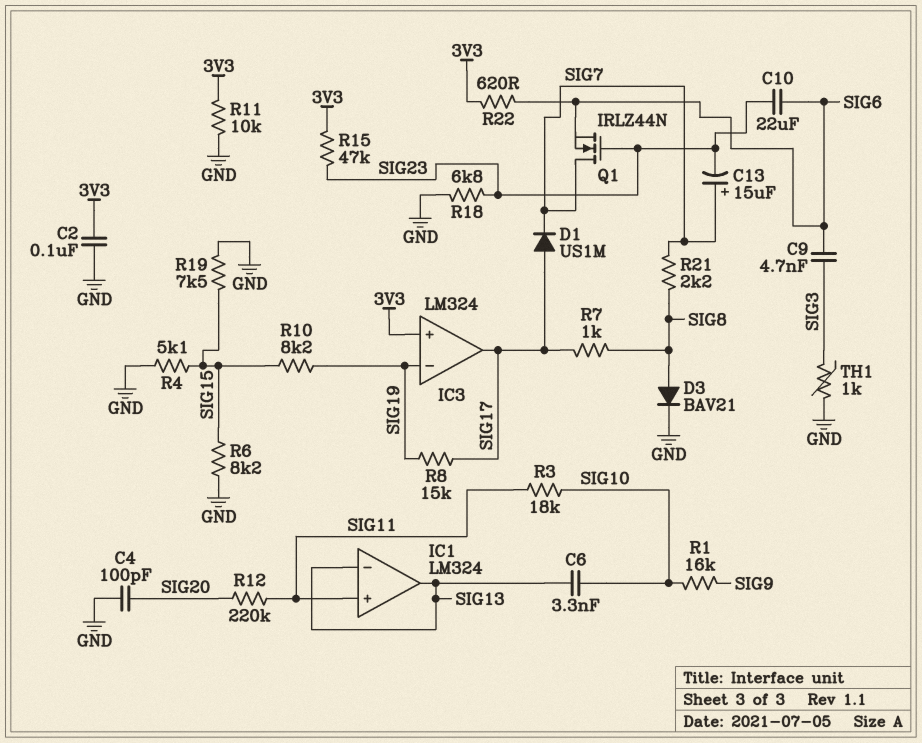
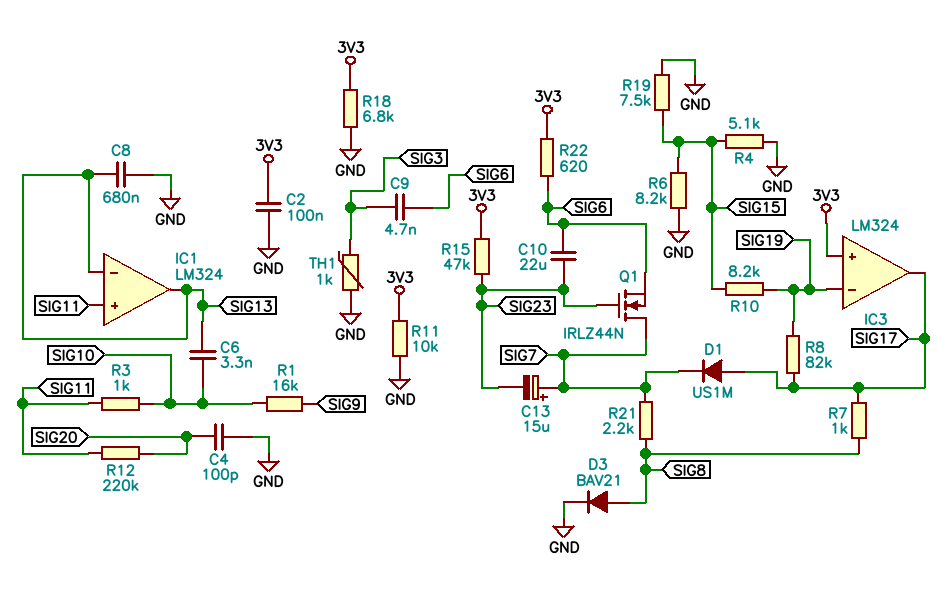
C8: none -> 680nF (GND, SIG13)
R3: 18k (SIG10, SIG11) -> 1k (SIG10, SIG11)
R8: 15k (SIG17, SIG19) -> 82k (SIG17, SIG19)
R18: 6.8k (GND, SIG23) -> 6.8k (3V3, GND)

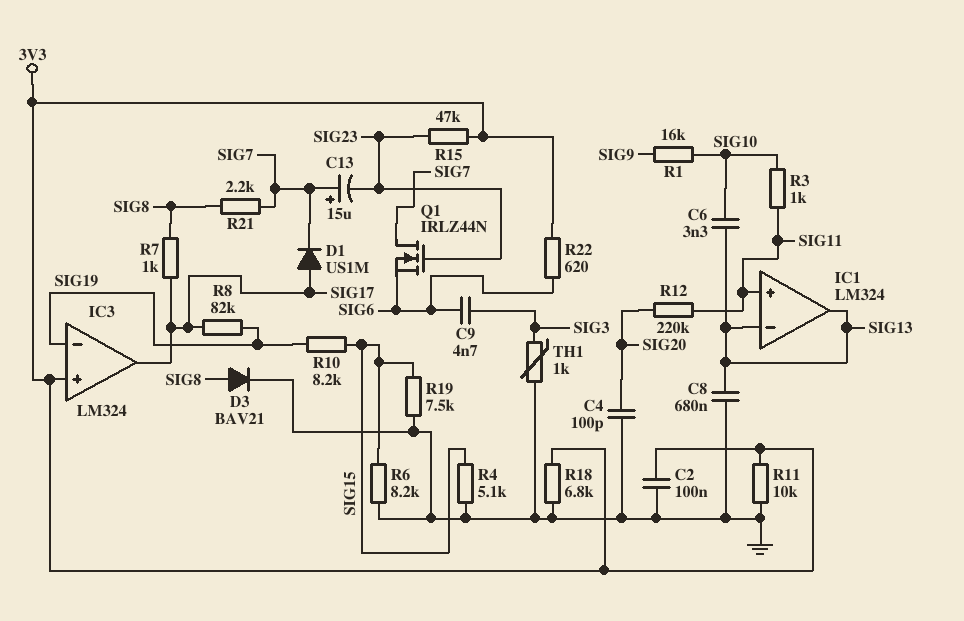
C10: 22uF (SIG6, SIG23) -> none

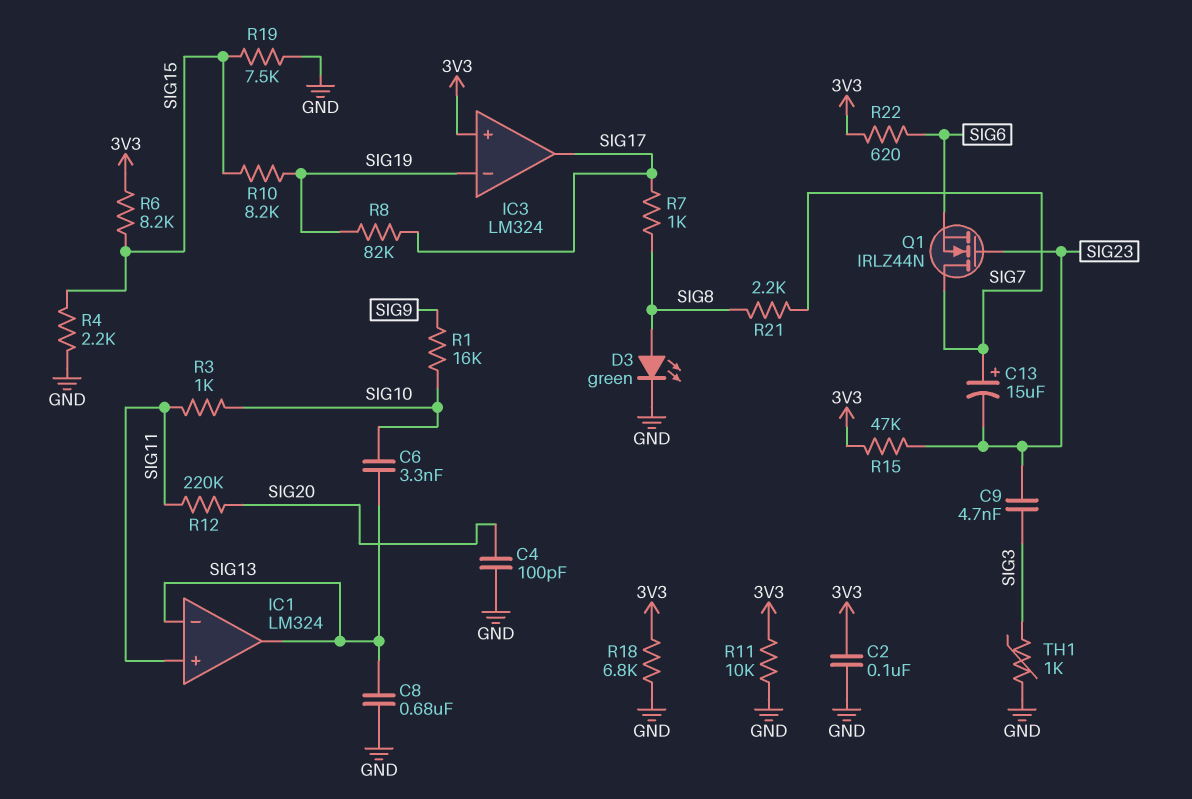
C9: 4.7nF (SIG3, SIG6) -> 4.7nF (SIG3, SIG23)
D1: diode US1M (A SIG17, K SIG7) -> none
D3: diode BAV21 (A SIG8, K GND) -> LED green (A SIG8, K GND)
R4: 5.1k (GND, SIG15) -> 2.2k (GND, SIG15)
R6: 8.2k (GND, SIG15) -> 8.2k (3V3, SIG15)

